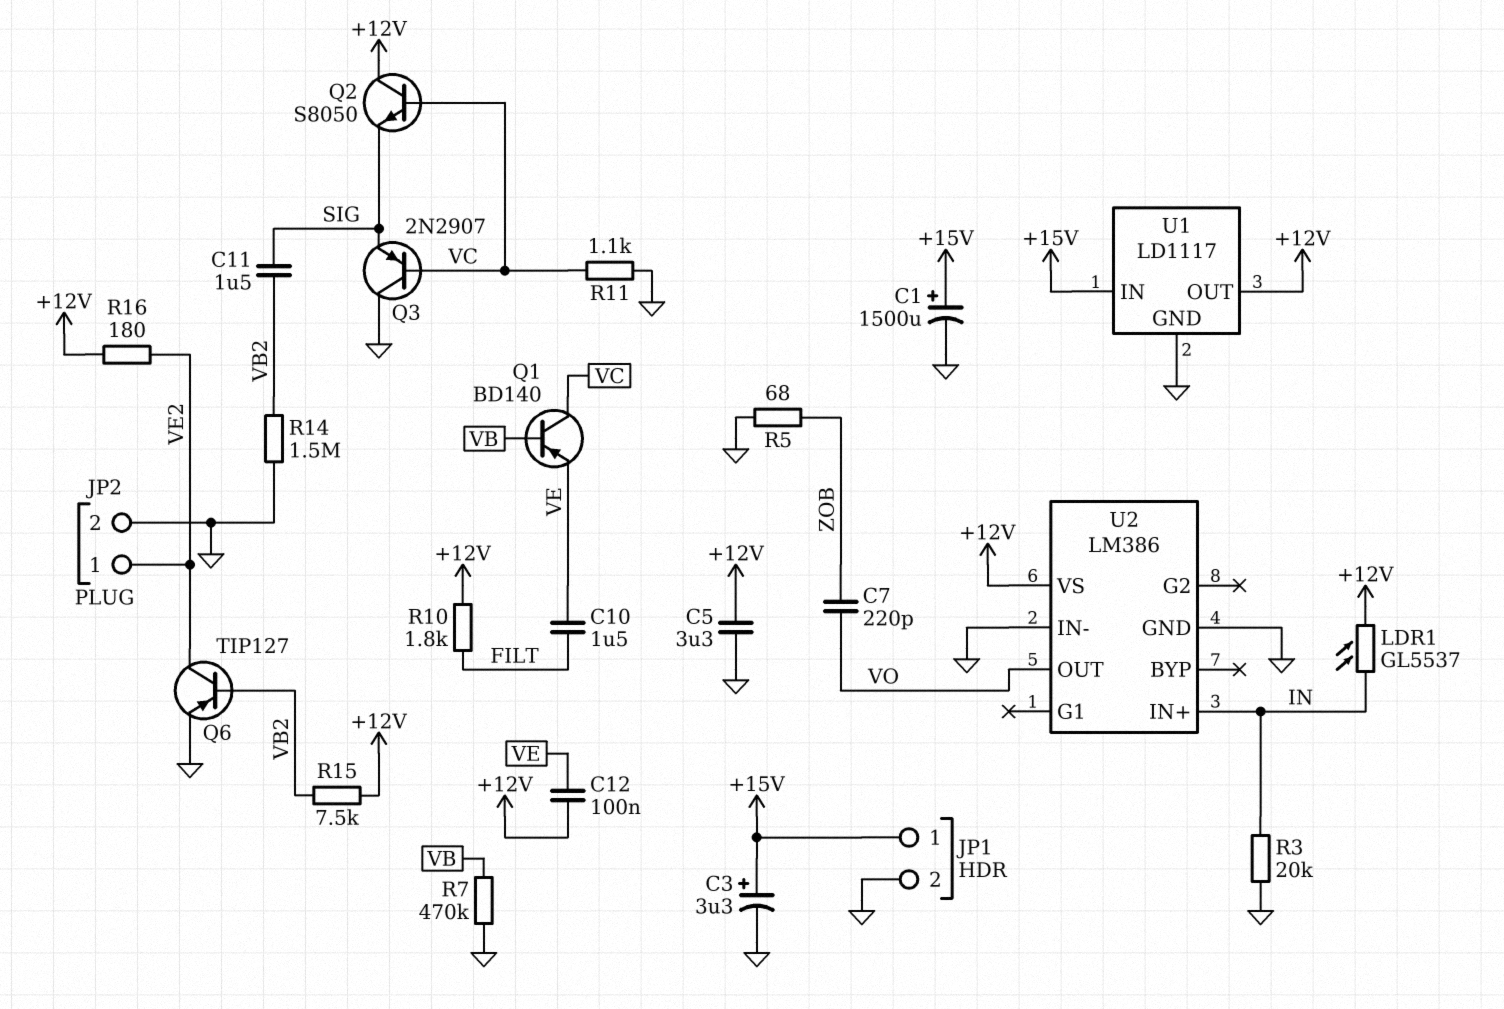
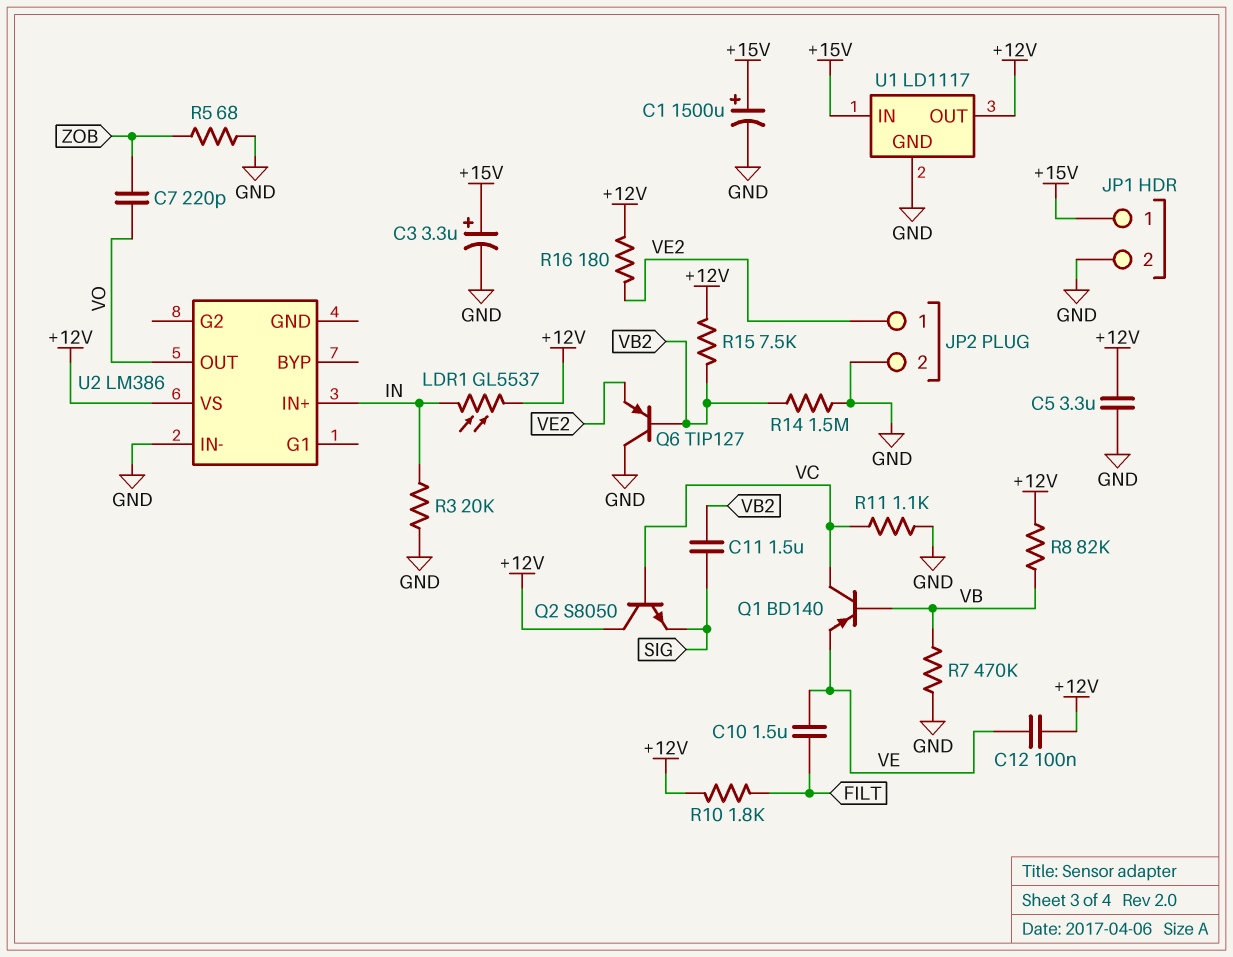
Q3: PNP 2N2907 (B VC, C GND, E SIG) -> none
Q6: PNP TIP127 (B VB2, C VE2, E GND) -> PNP TIP127 (B VB2, C GND, E VE2)
R8: none -> 82k (+12V, VB)
U2 pin GND: GND -> none

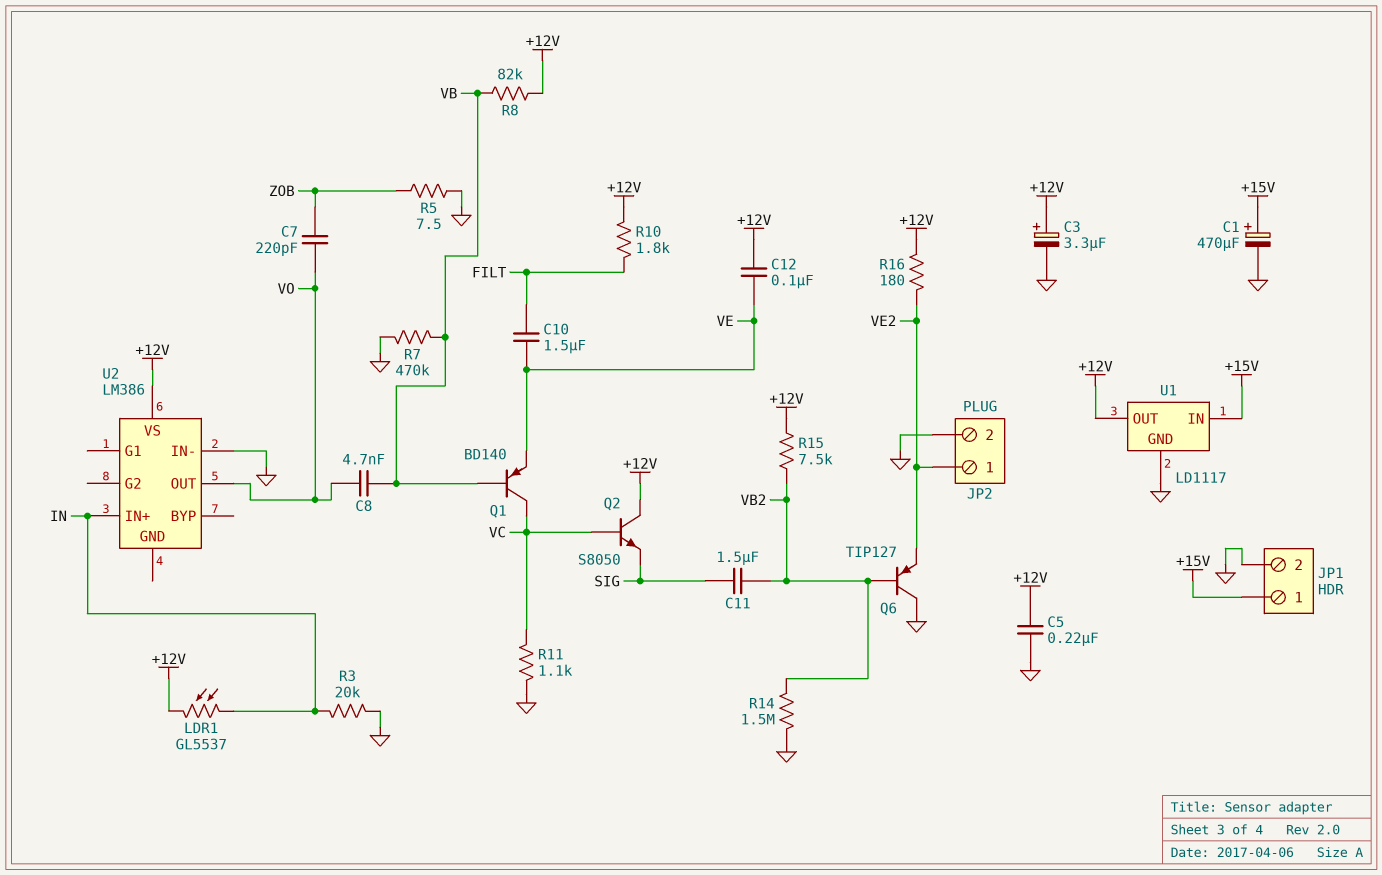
C1: 1500uF (plus +15V, minus GND) -> 470uF (plus +15V, minus GND)
C3: 3.3uF (plus +15V, minus GND) -> 3.3uF (plus +12V, minus GND)
C5: 3.3uF (+12V, GND) -> 220nF (+12V, GND)
C8: none -> 4.7nF (VB, VO)
R5: 68 (GND, ZOB) -> 7.5 (GND, ZOB)

